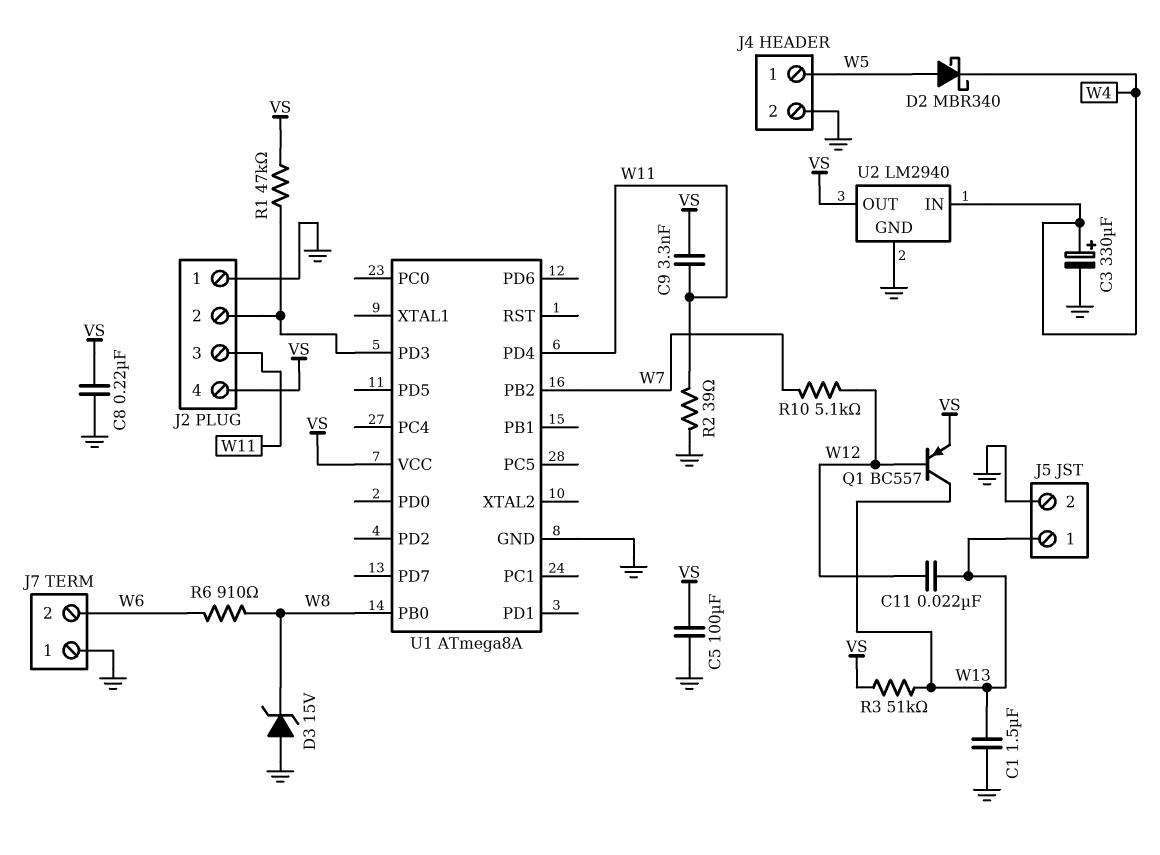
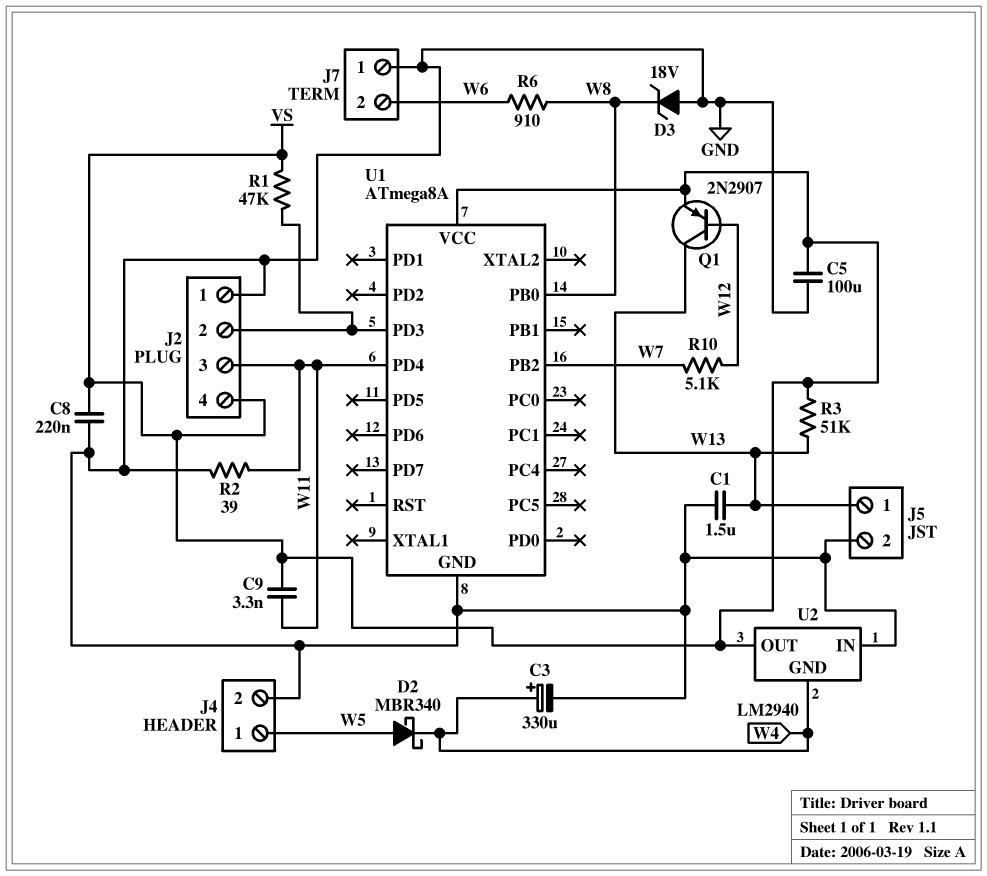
C11: 22nF (W12, W13) -> none
D3: zener 15V (A GND, K W8) -> zener 18V (A GND, K W8)
Q1: PNP BC557 (B W12, C W13, E VS) -> PNP 2N2907 (B W12, C W13, E VS)
U2 pin GND: GND -> W4
U2 pin IN: W4 -> GND

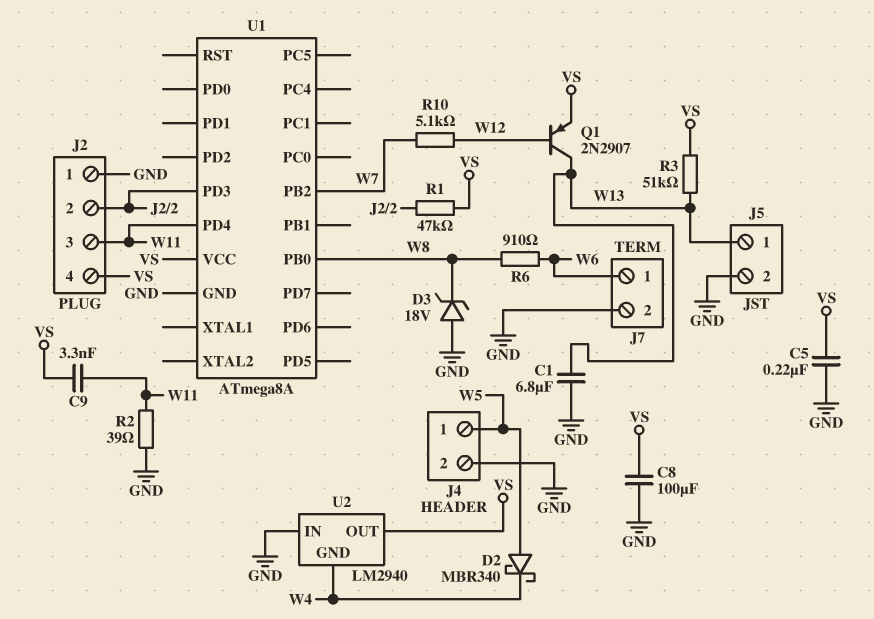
C1: 1.5uF (GND, W13) -> 6.8uF (GND, W13)
C3: 330uF (plus W4, minus GND) -> none
C5: 100uF (GND, VS) -> 220nF (GND, VS)
C8: 220nF (GND, VS) -> 100uF (GND, VS)
J7 pin 1: GND -> W6
J7 pin 2: W6 -> GND

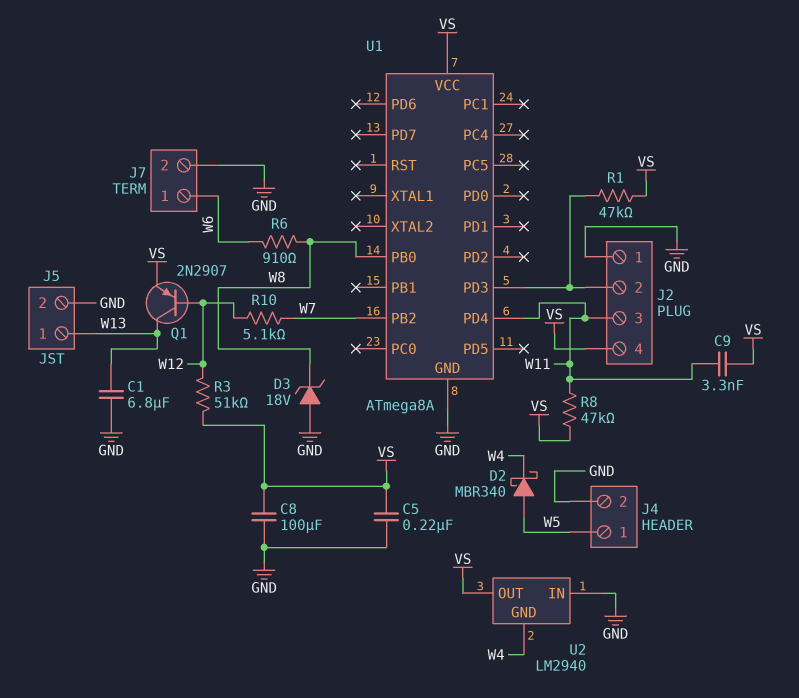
R2: 39 (GND, W11) -> none
R3: 51k (VS, W13) -> 51k (VS, W12)
R8: none -> 47k (VS, W11)

